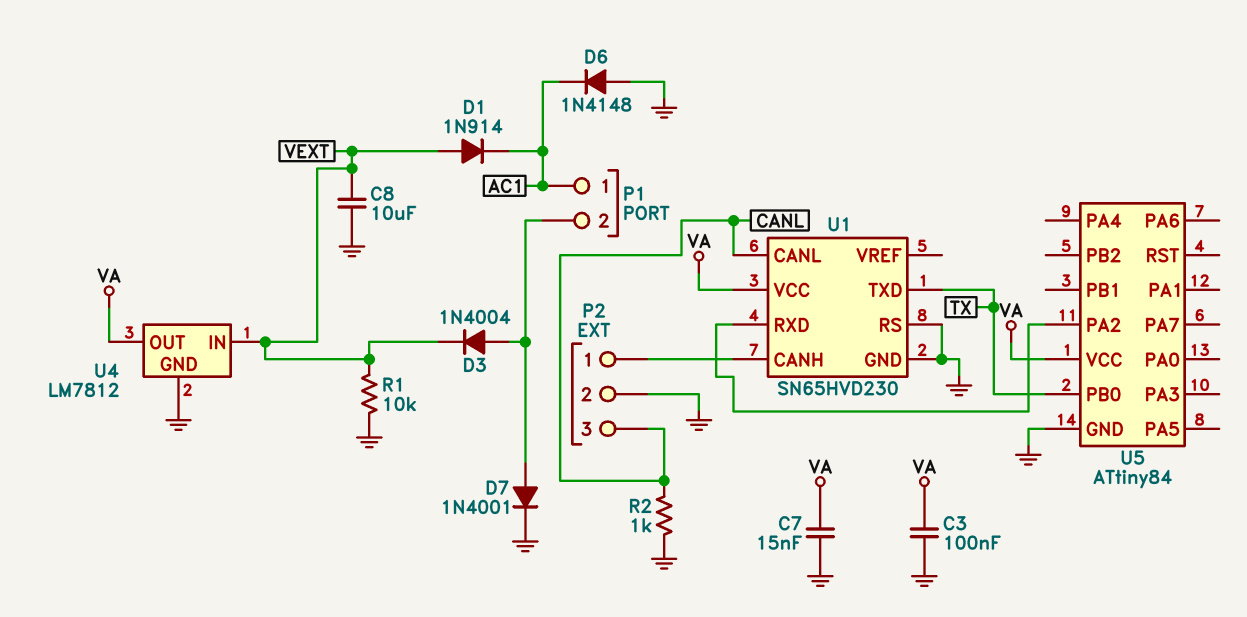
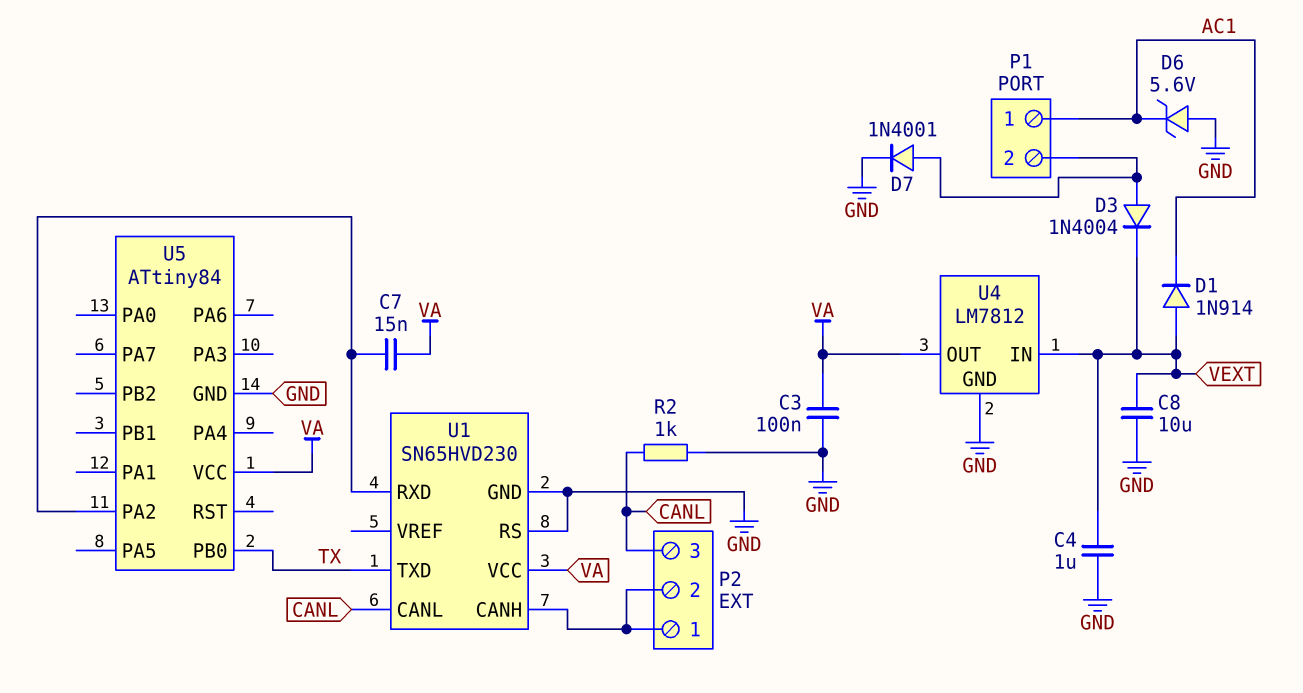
C4: none -> 1uF (GND, VEXT)
C7: 15nF (GND, VA) -> 15nF (U1/RXD, VA)
D6: diode 1N4148 (A GND, K AC1) -> zener 5.6V (A GND, K AC1)
P2 pin 2: GND -> P2/1
R1: 10k (GND, VEXT) -> none

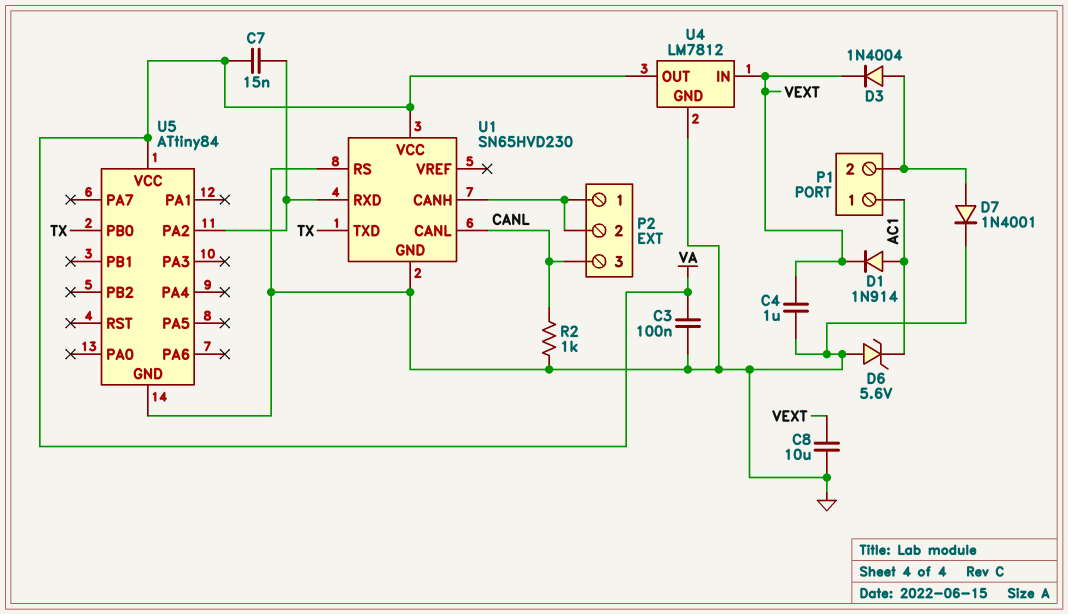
D1: diode 1N914 (A VEXT, K AC1) -> diode 1N914 (A AC1, K VEXT)

